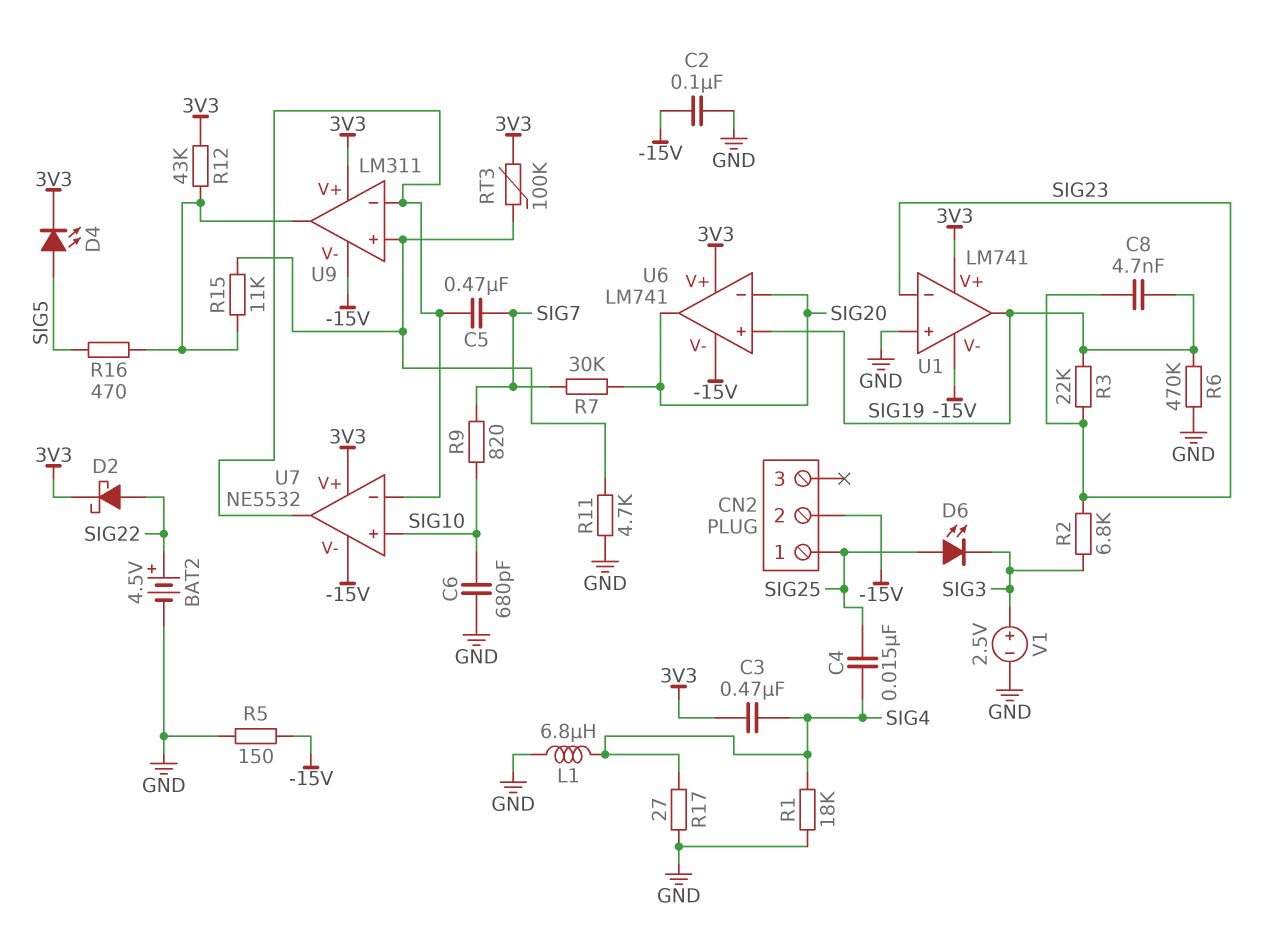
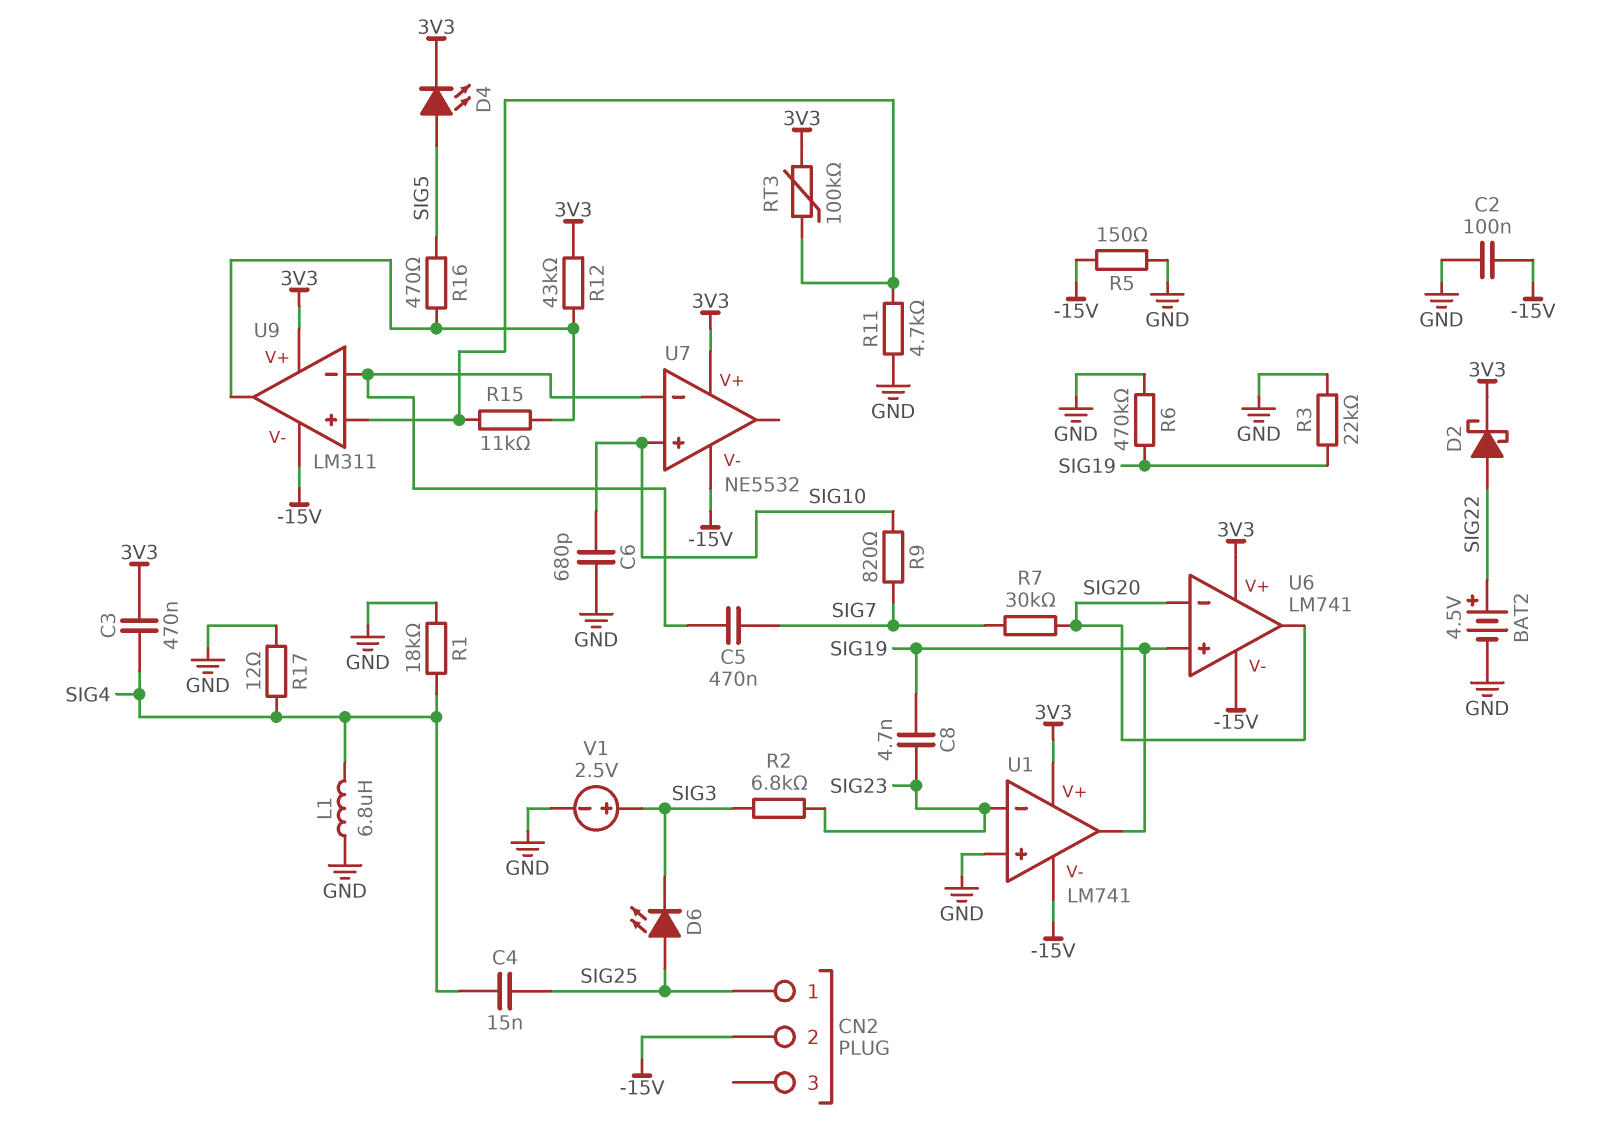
R3: 22k (SIG19, SIG23) -> 22k (GND, SIG19)
R17: 27 (GND, SIG4) -> 12 (GND, SIG4)
U7 pin out: U7/in- -> none

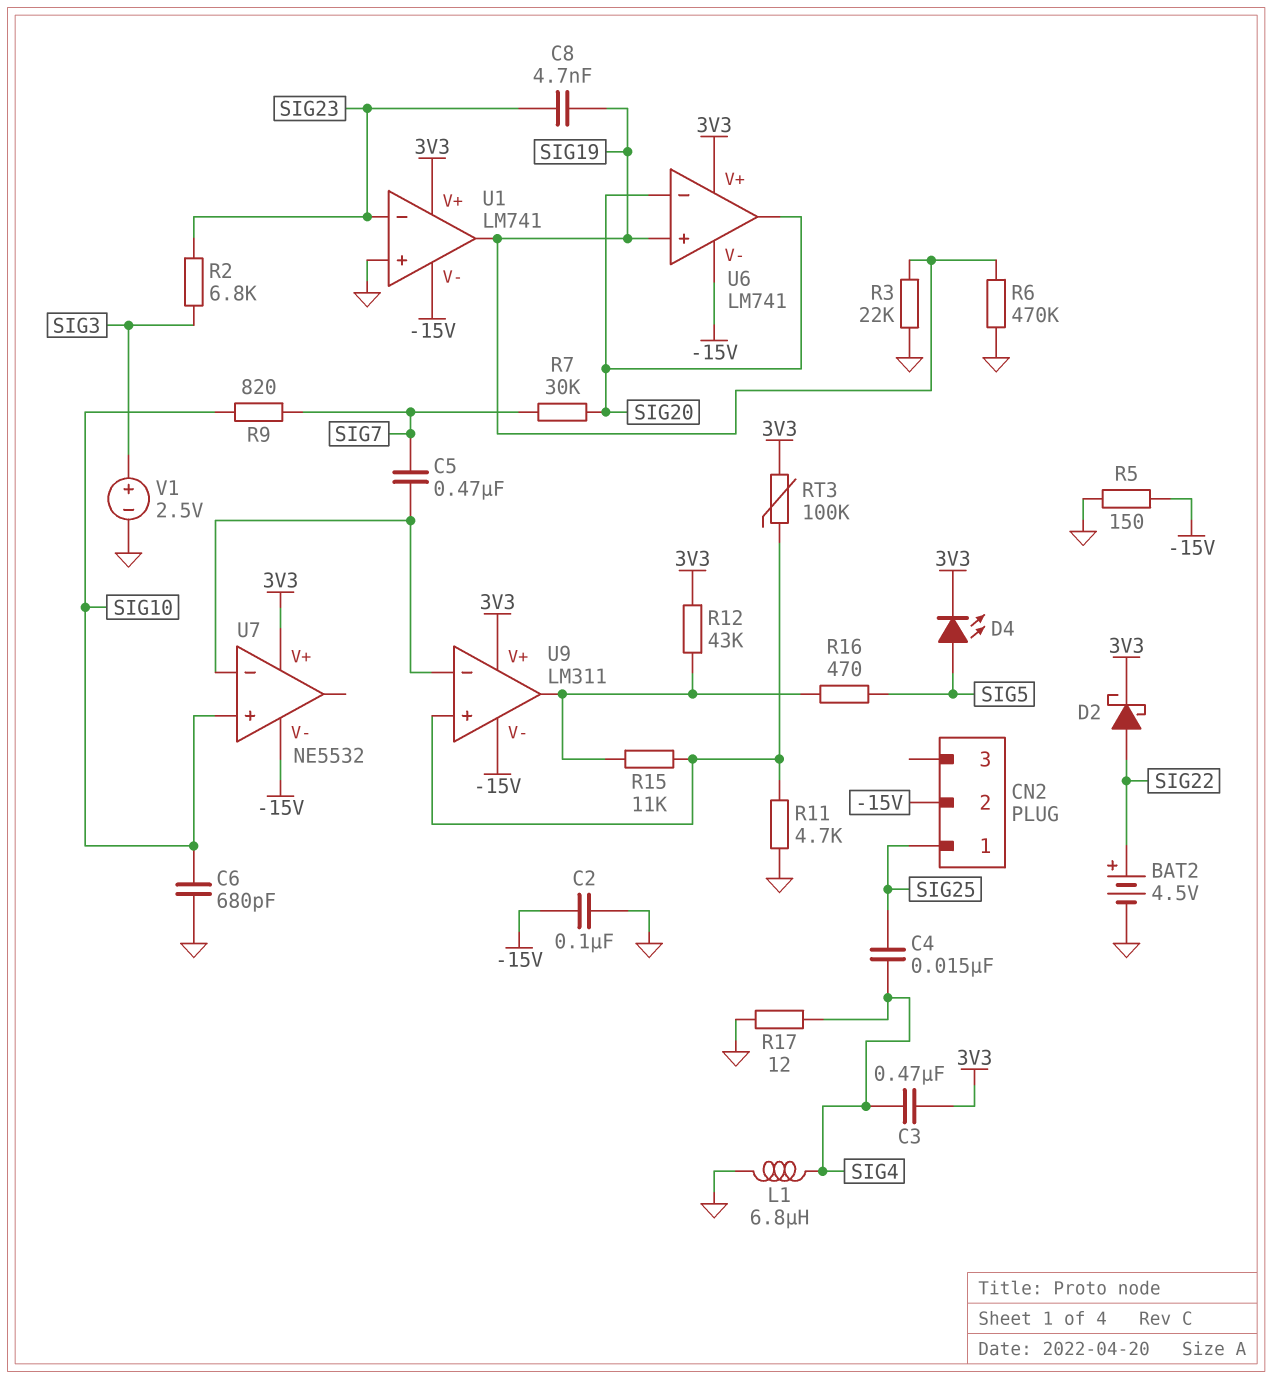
D6: LED (A SIG25, K SIG3) -> none
R1: 18k (GND, SIG4) -> none

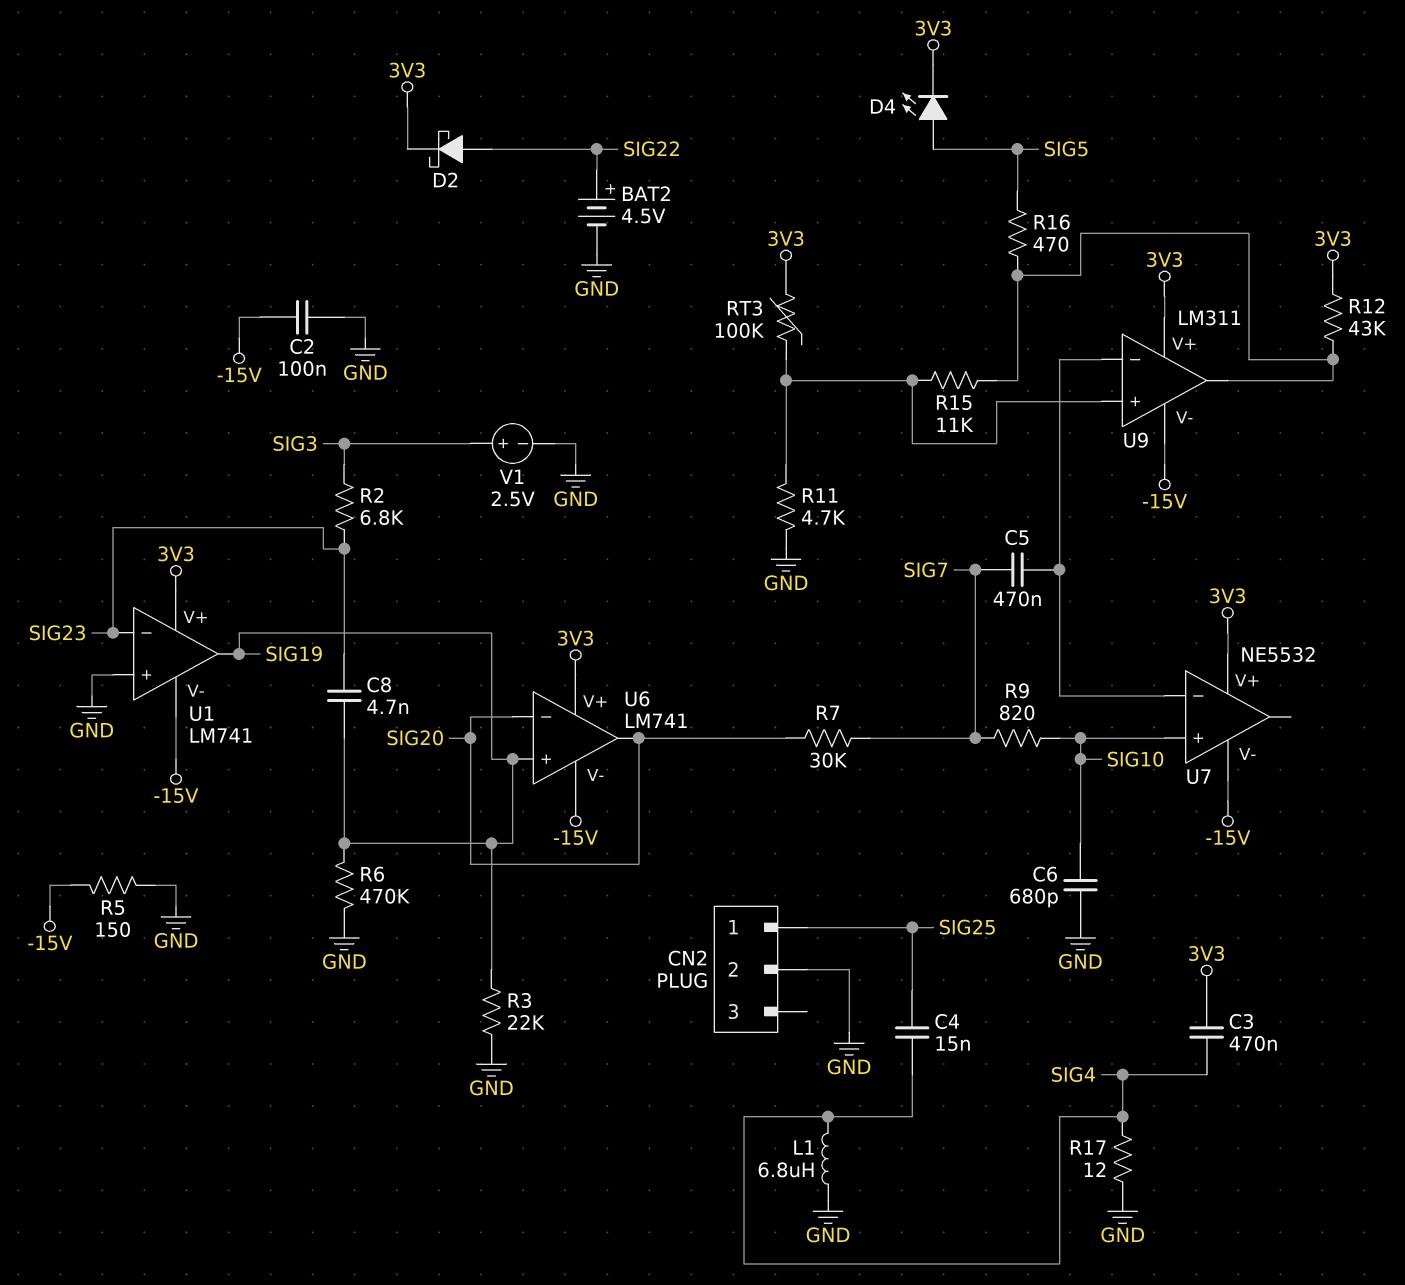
CN2 pin 2: -15V -> GND

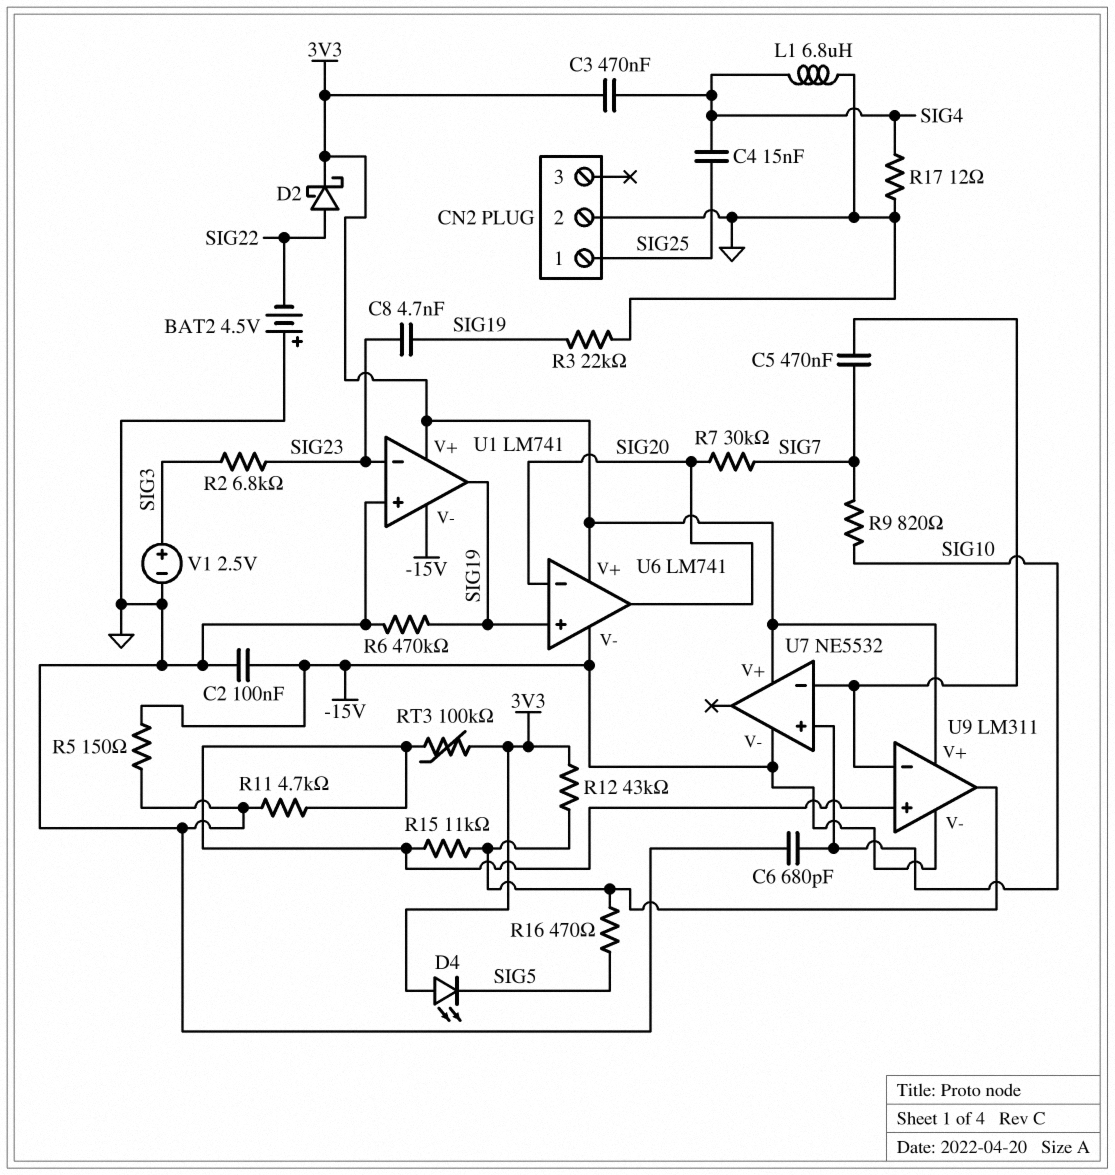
BAT2: 4.5V (plus SIG22, minus GND) -> 4.5V (plus GND, minus SIG22)
D4: LED (A SIG5, K 3V3) -> LED (A 3V3, K SIG5)

